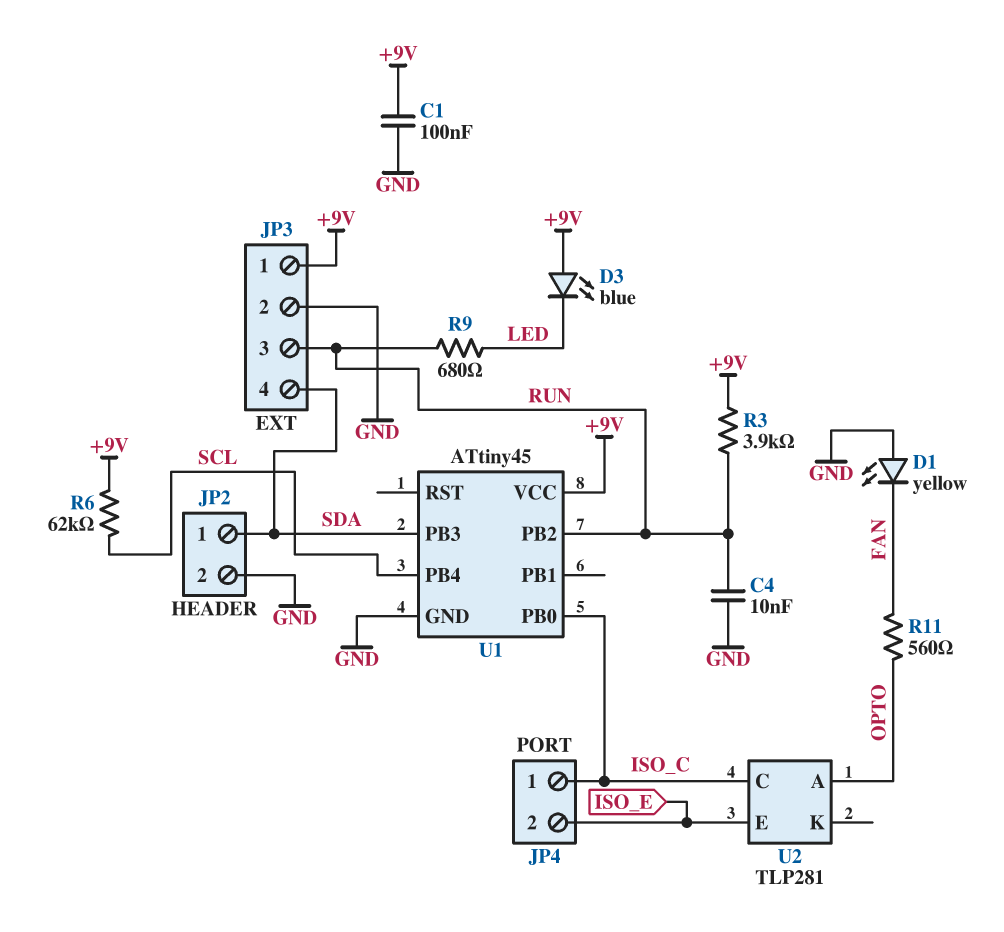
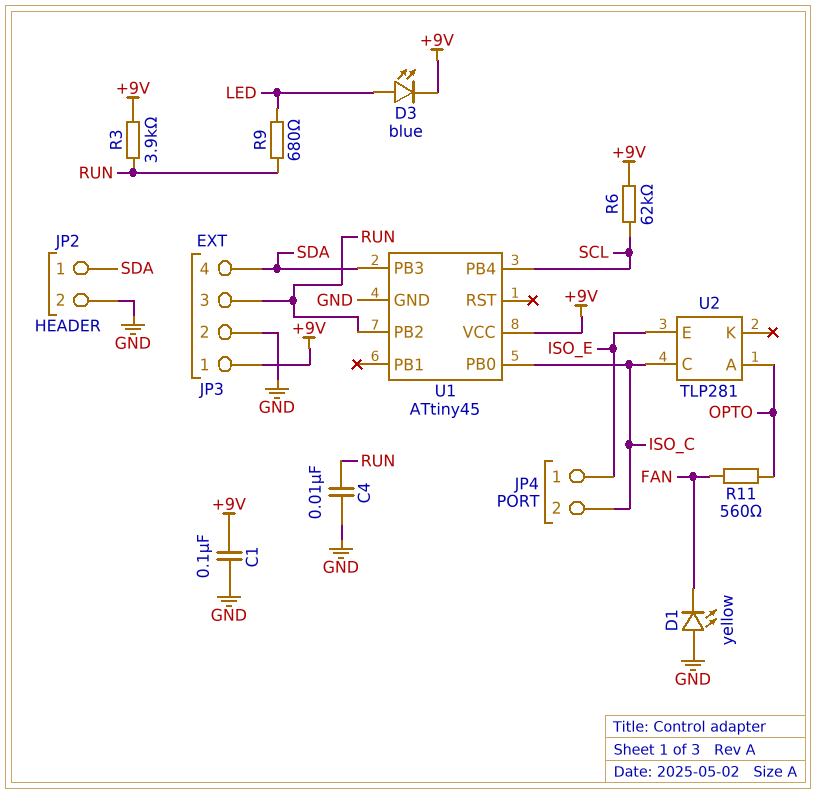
D3: LED blue (A +9V, K LED) -> LED blue (A LED, K +9V)
JP4 pin 1: ISO_C -> ISO_E
JP4 pin 2: ISO_E -> ISO_C

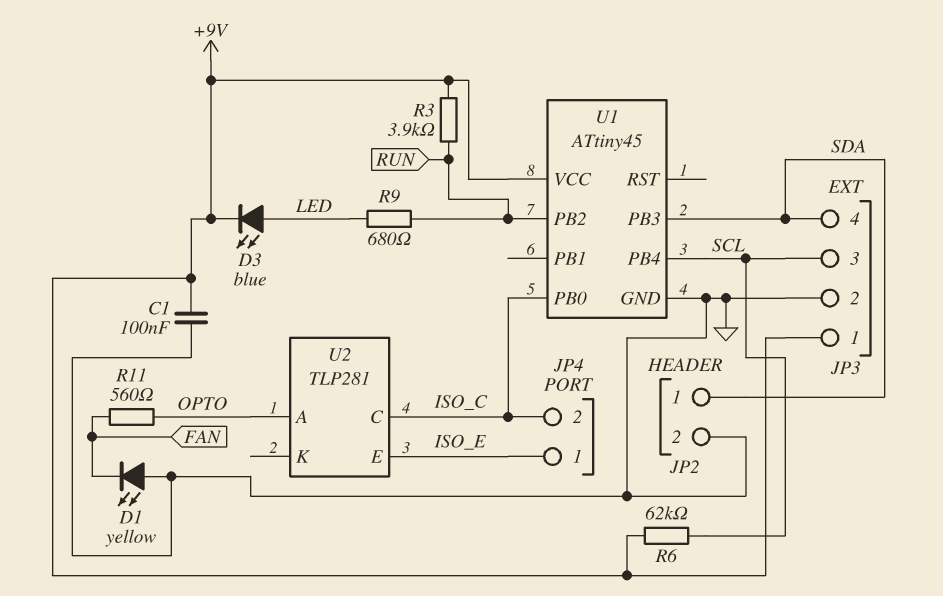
C4: 10nF (GND, RUN) -> none
JP3 pin 3: RUN -> SCL

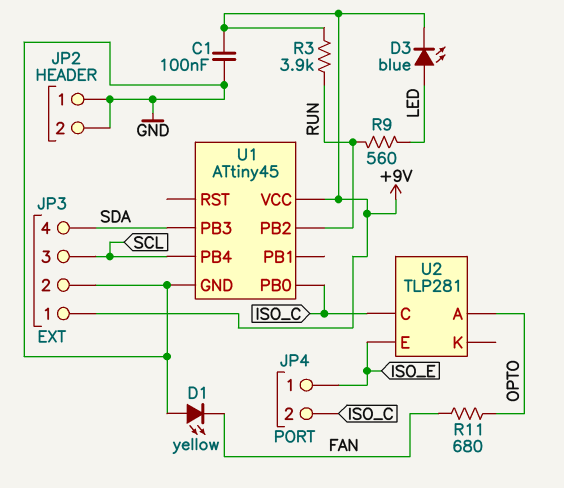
JP2 pin 1: SDA -> GND
R6: 62k (+9V, SCL) -> none
R9: 680 (LED, RUN) -> 560 (LED, RUN)
R11: 560 (FAN, OPTO) -> 680 (FAN, OPTO)

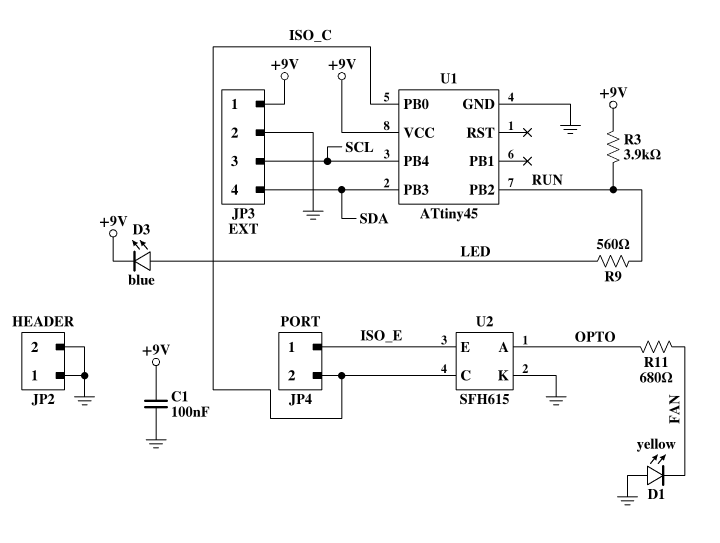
U2: TLP281 -> SFH615
U2 pin K: none -> GND

